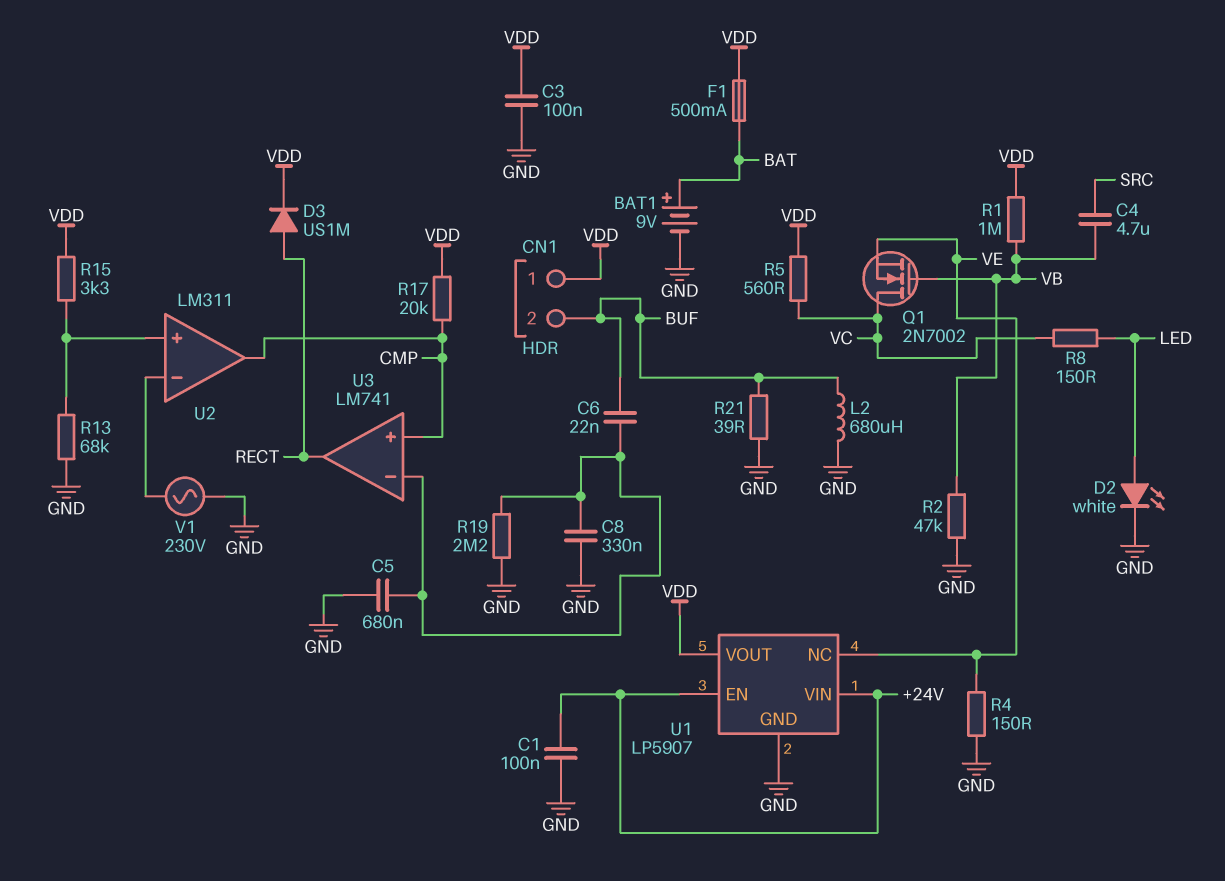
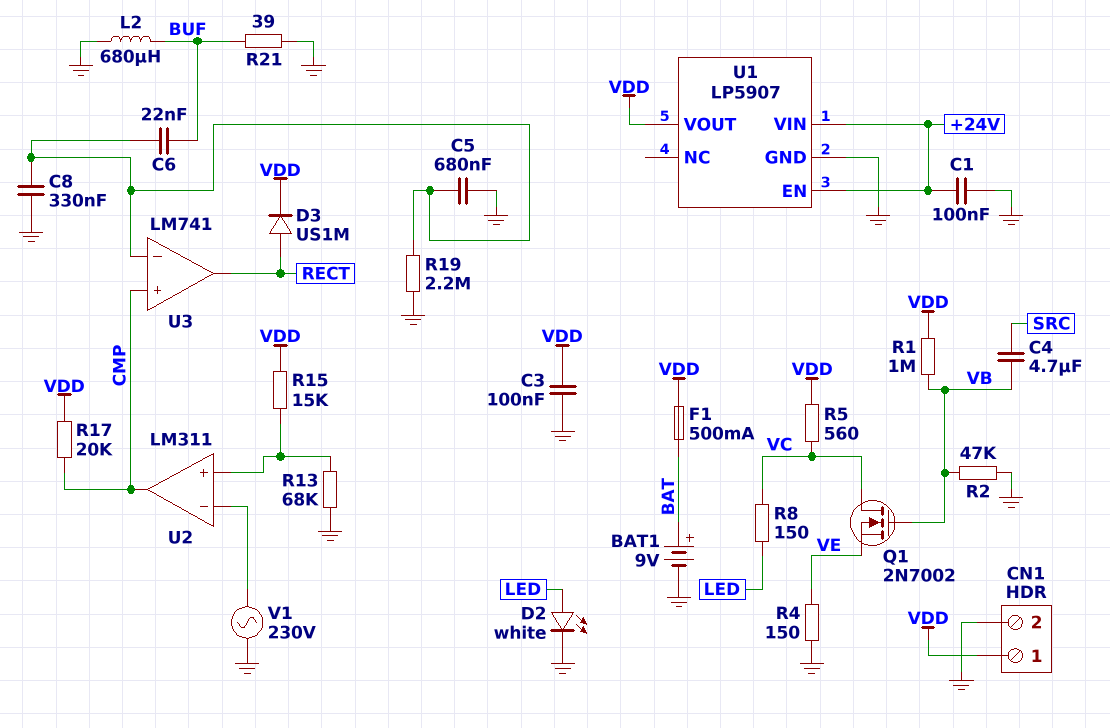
CN1 pin 2: BUF -> GND
R15: 3.3k (U2/in+, VDD) -> 15k (U2/in+, VDD)
U1 pin NC: VE -> none

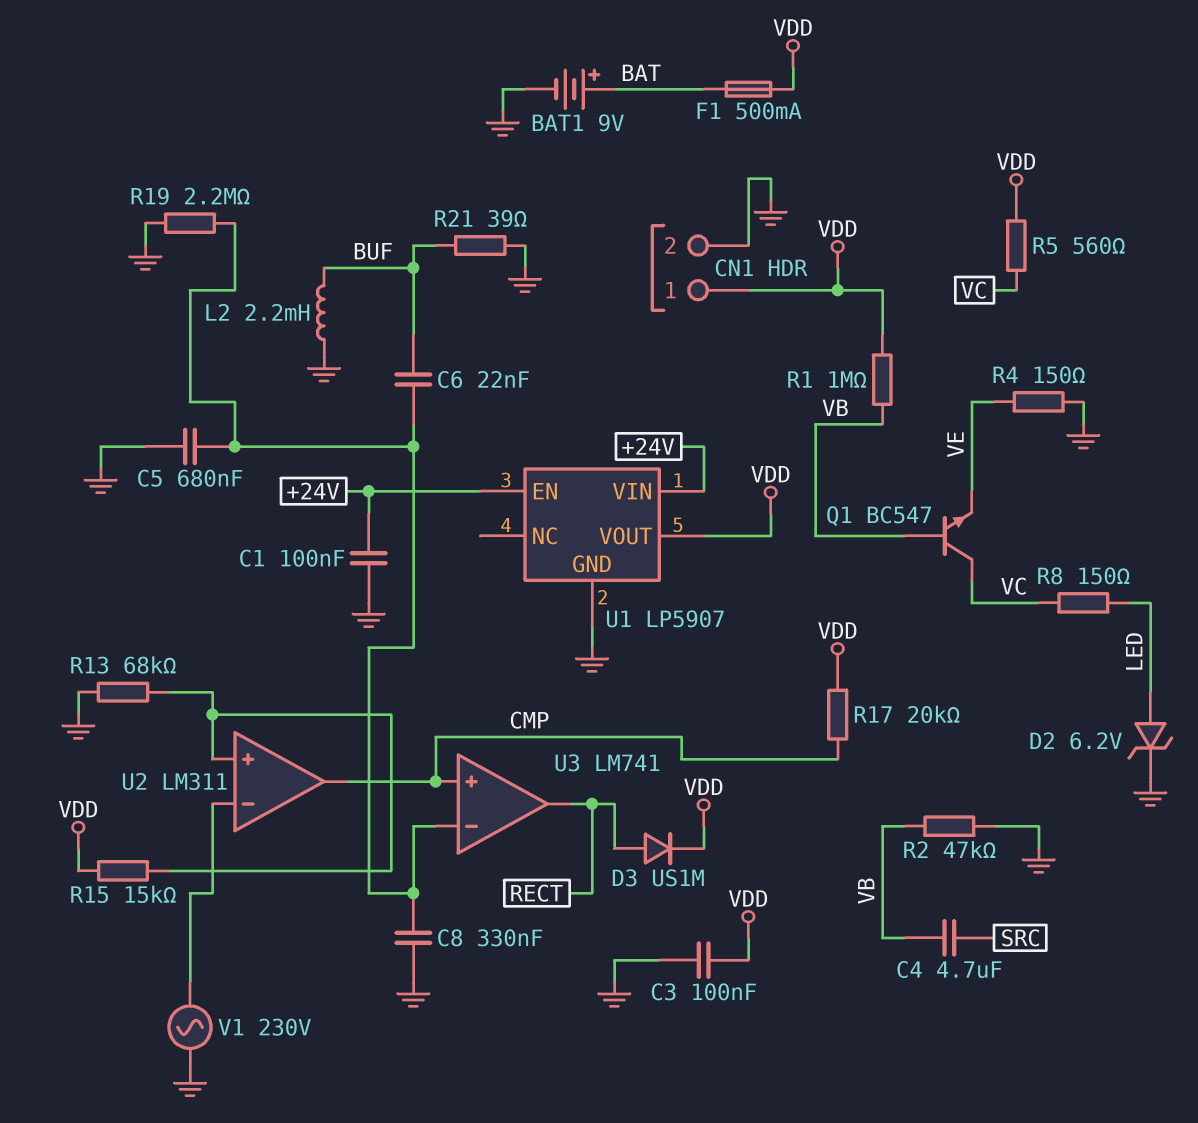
D2: LED white (A LED, K GND) -> zener 6.2V (A LED, K GND)
L2: 680uH (BUF, GND) -> 2.2mH (BUF, GND)
Q1: NMOS 2N7002 (G VB, D VC, S VE) -> NPN BC547 (B VB, C VC, E VE)

